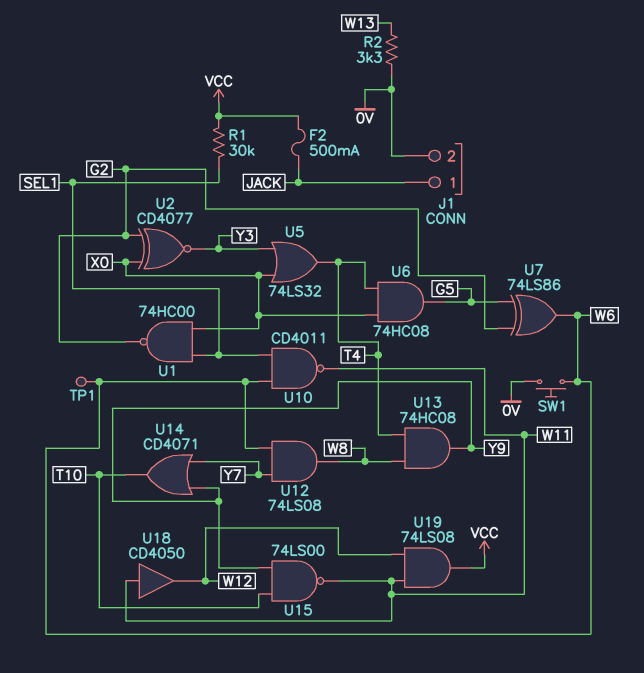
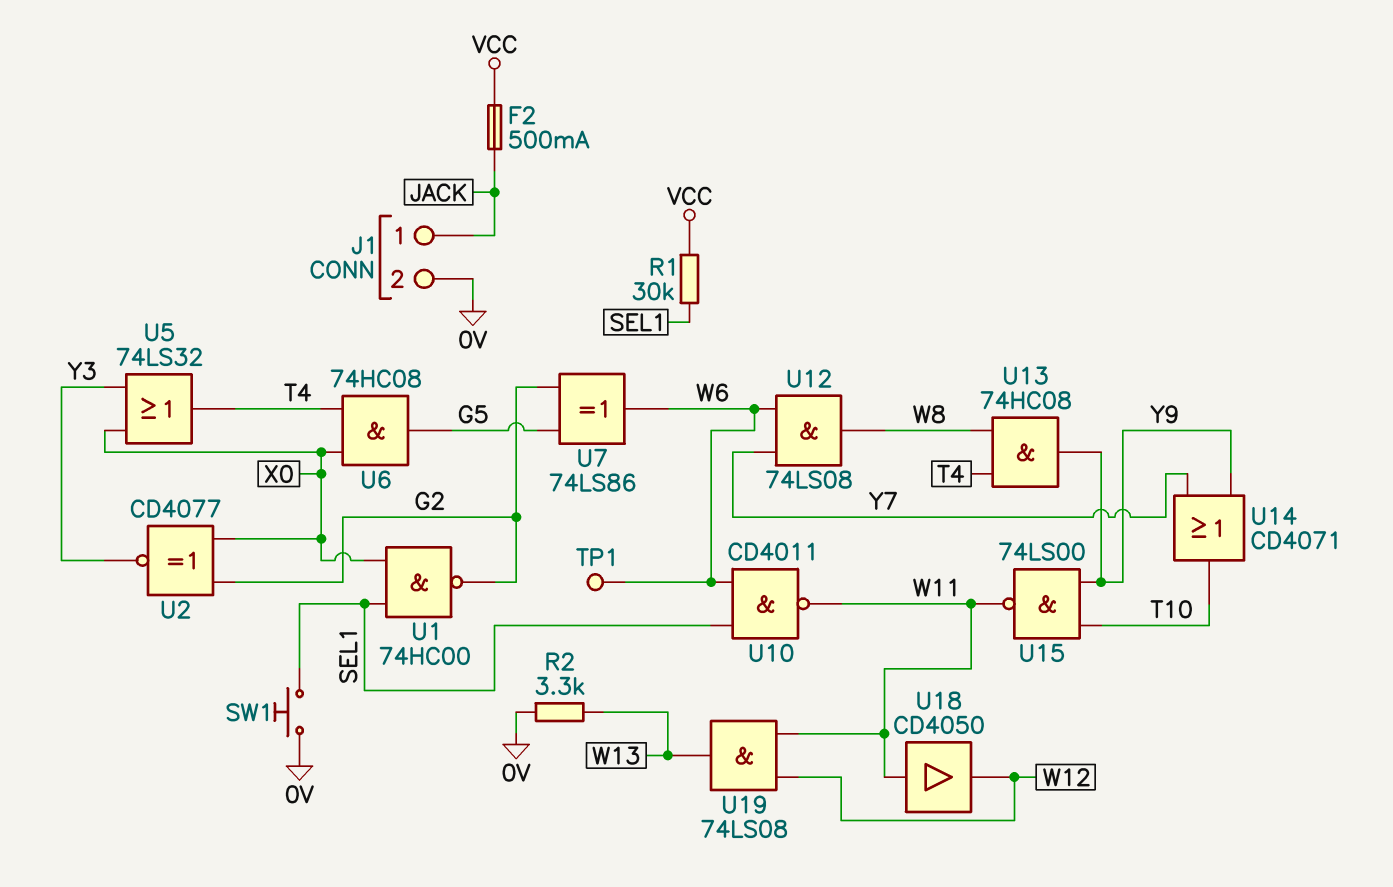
SW1: button (0V, W6) -> button (0V, SEL1)
U19: AND 74LS08 (in W11, in W12, out VCC) -> AND 74LS08 (in W11, in W12, out W13)

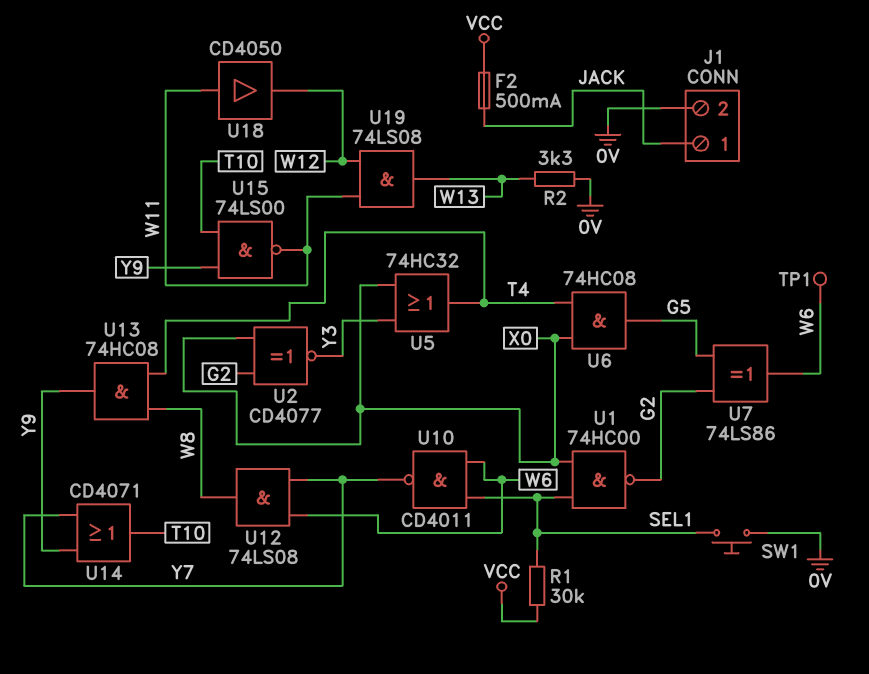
U5: OR 74LS32 (in X0, in Y3, out T4) -> OR 74HC32 (in X0, in Y3, out T4)
U10: NAND CD4011 (in SEL1, in W6, out W11) -> NAND CD4011 (in SEL1, in W6, out Y7)

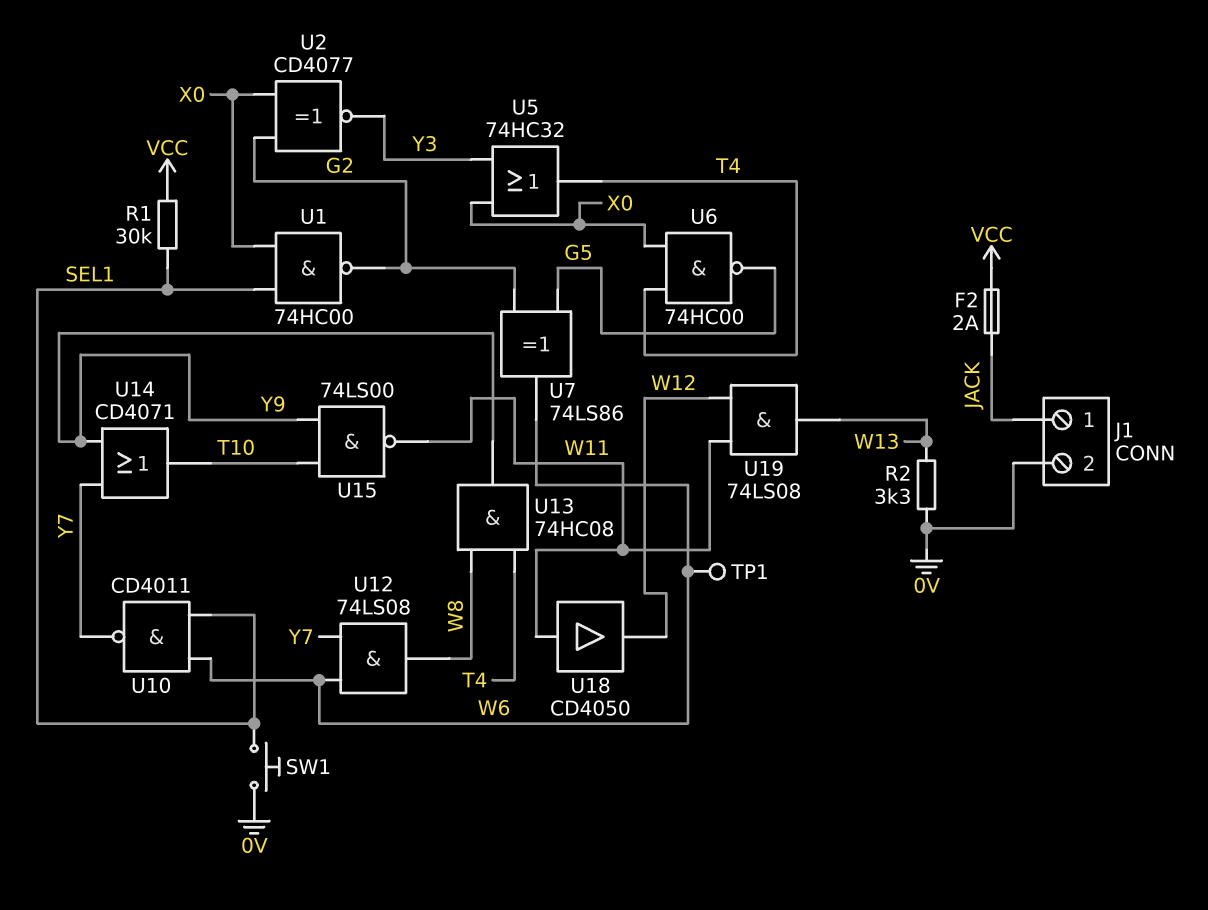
F2: 500mA (JACK, VCC) -> 2A (JACK, VCC)
U6: AND 74HC08 (in T4, in X0, out G5) -> NAND 74HC00 (in T4, in X0, out G5)

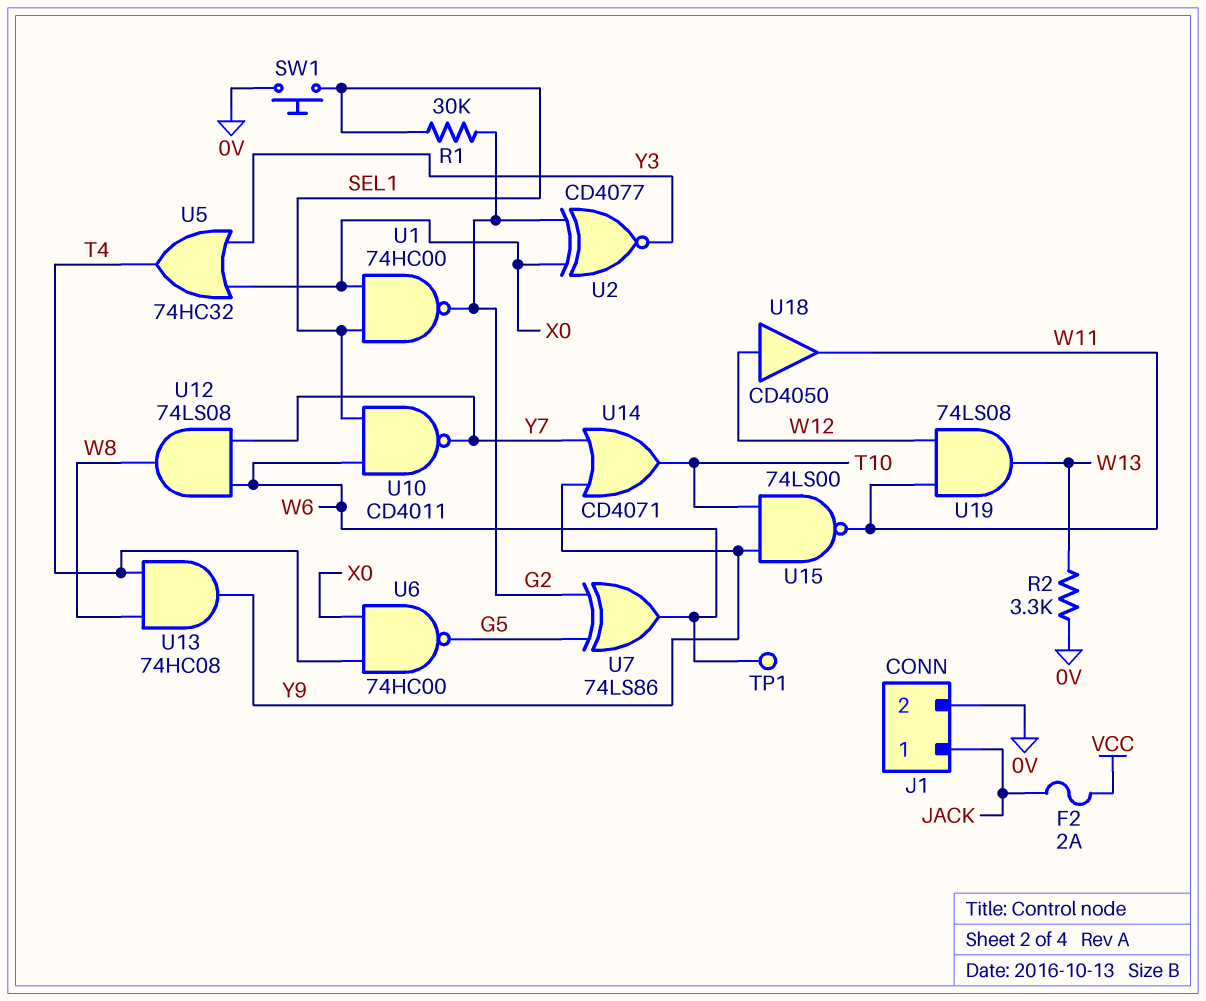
R1: 30k (SEL1, VCC) -> 30k (G2, SEL1)
U18: buffer CD4050 (in W11, out W12) -> buffer CD4050 (in W12, out W11)

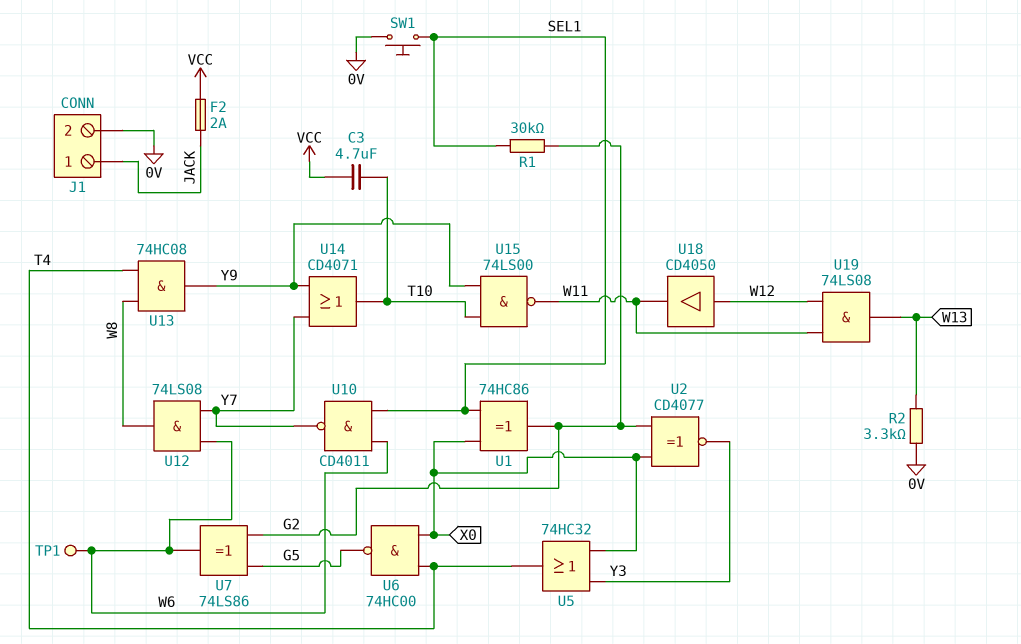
C3: none -> 4.7uF (T10, VCC)
U1: NAND 74HC00 (in SEL1, in X0, out G2) -> XOR 74HC86 (in SEL1, in X0, out G2)

